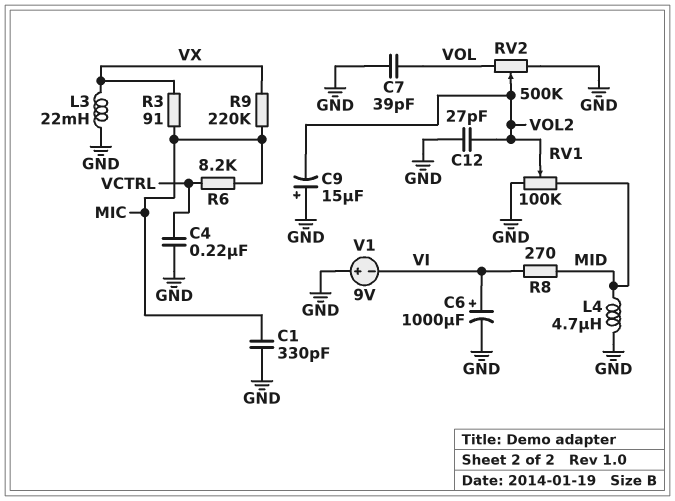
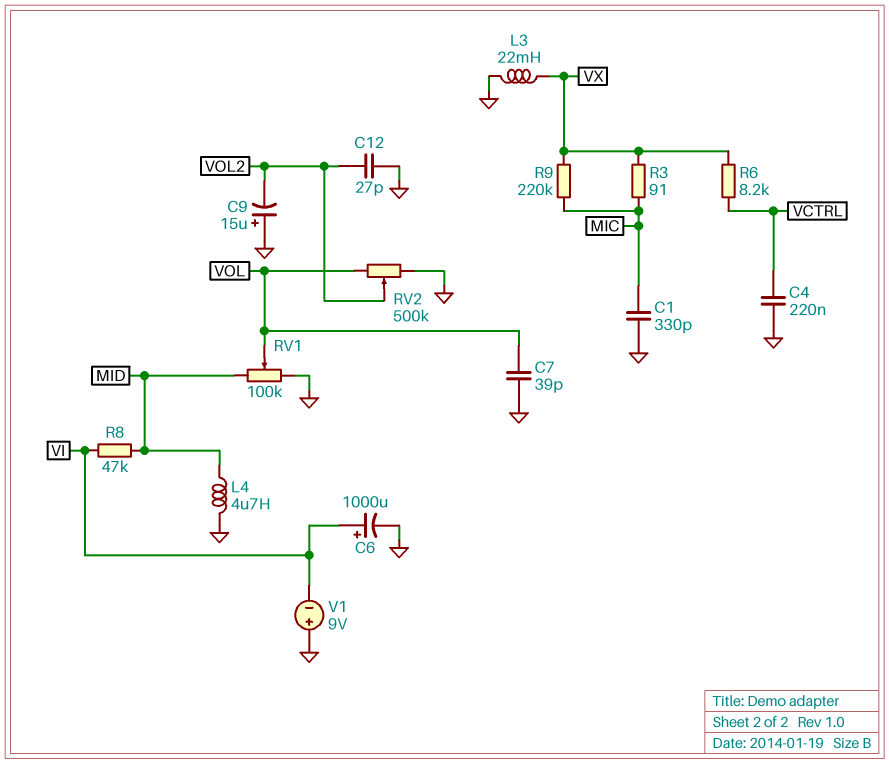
R6: 8.2k (MIC, VCTRL) -> 8.2k (VCTRL, VX)
R8: 270 (MID, VI) -> 47k (MID, VI)
RV1: 100k (GND, MID, wiper VOL2) -> 100k (GND, MID, wiper VOL)

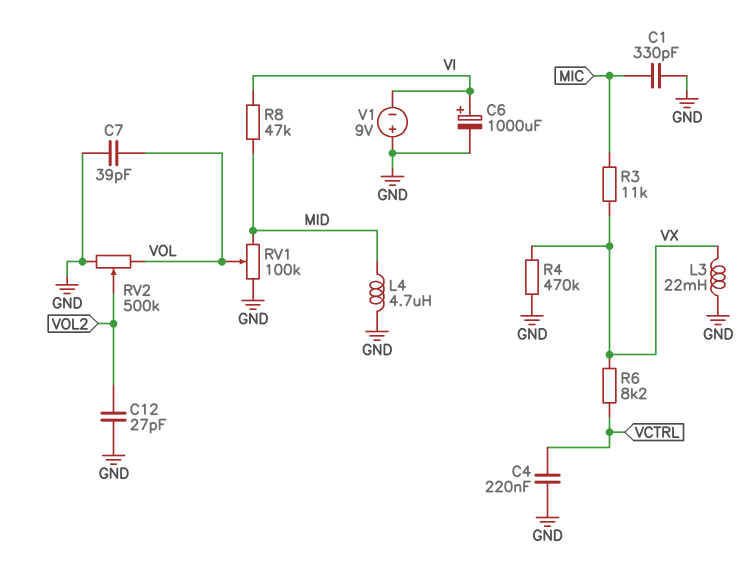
C9: 15uF (plus GND, minus VOL2) -> none
R3: 91 (MIC, VX) -> 11k (MIC, VX)
R4: none -> 470k (GND, VX)
R9: 220k (MIC, VX) -> none

